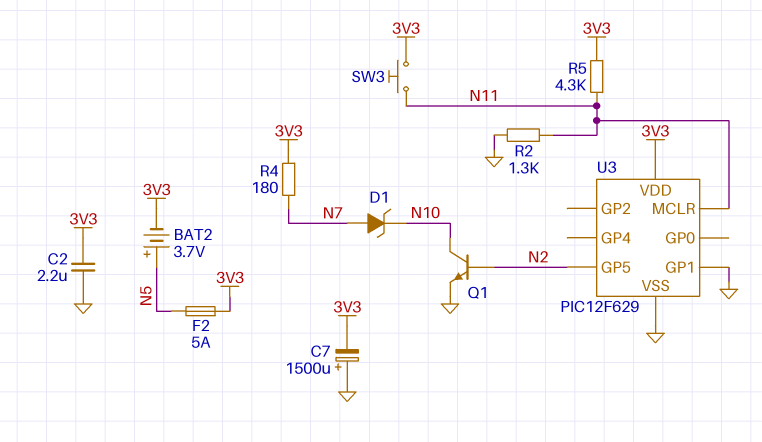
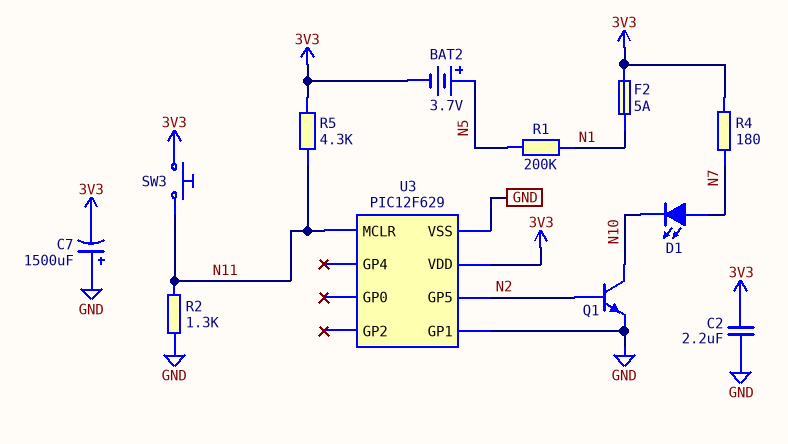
D1: zener (A N7, K N10) -> LED (A N7, K N10)
F2: 5A (3V3, N5) -> 5A (3V3, N1)
R1: none -> 200k (N1, N5)

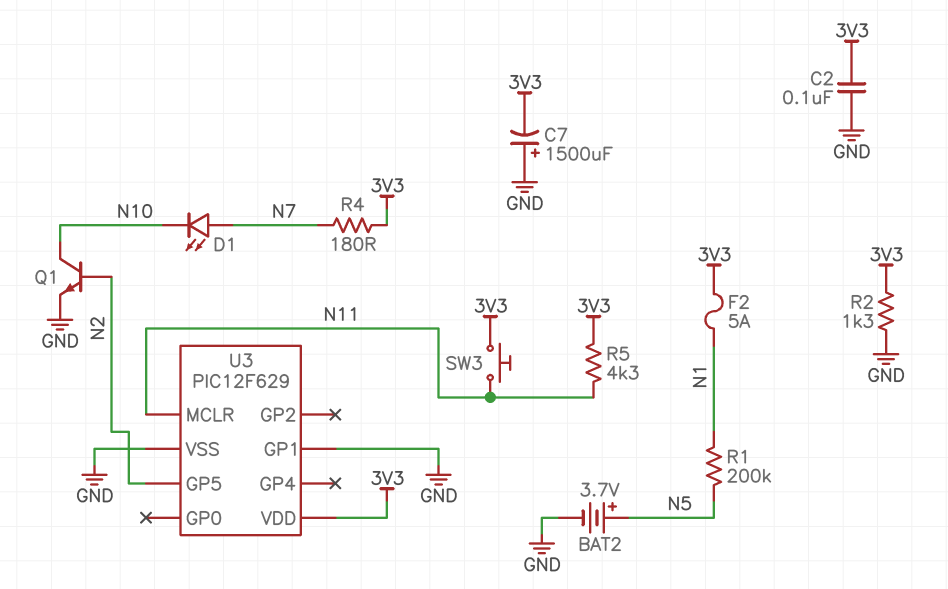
BAT2: 3.7V (plus N5, minus 3V3) -> 3.7V (plus N5, minus GND)
C2: 2.2uF (3V3, GND) -> 100nF (3V3, GND)
R2: 1.3k (GND, N11) -> 1.3k (3V3, GND)

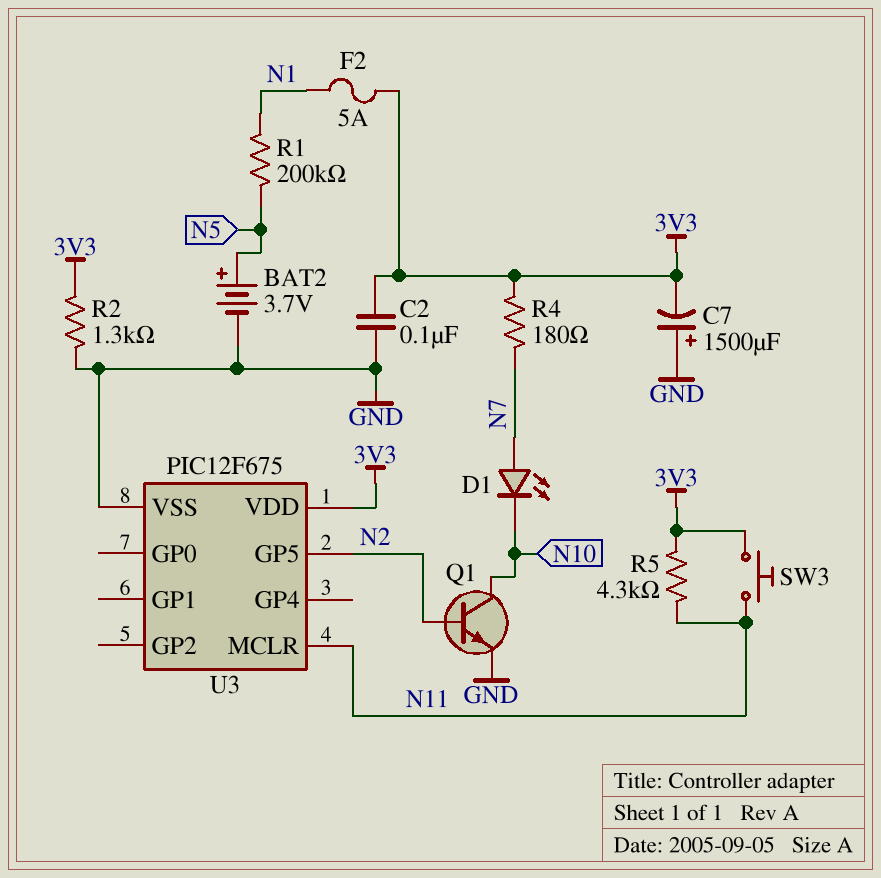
U3: PIC12F629 -> PIC12F675
U3 pin GP1: GND -> none

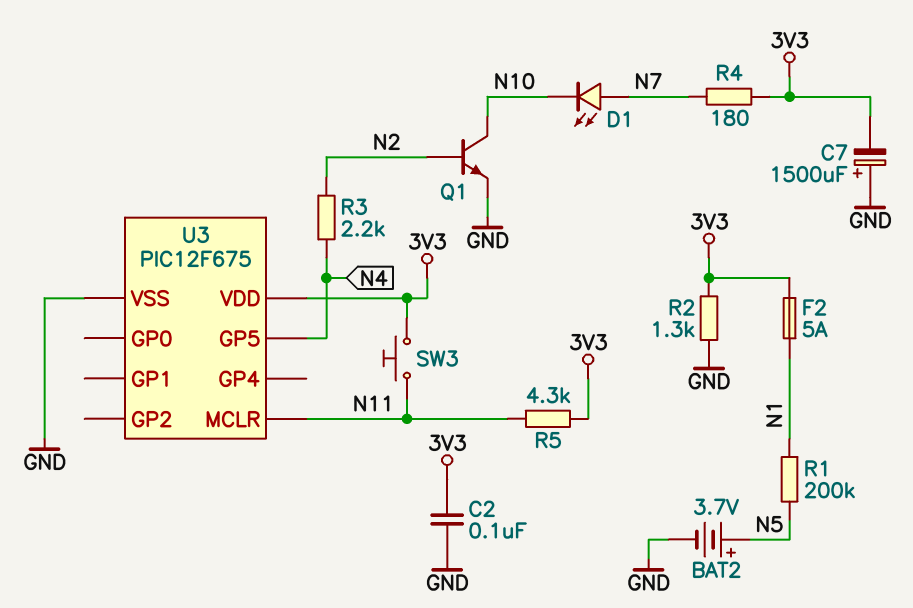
R3: none -> 2.2k (N2, N4)
U3 pin GP5: N2 -> N4

